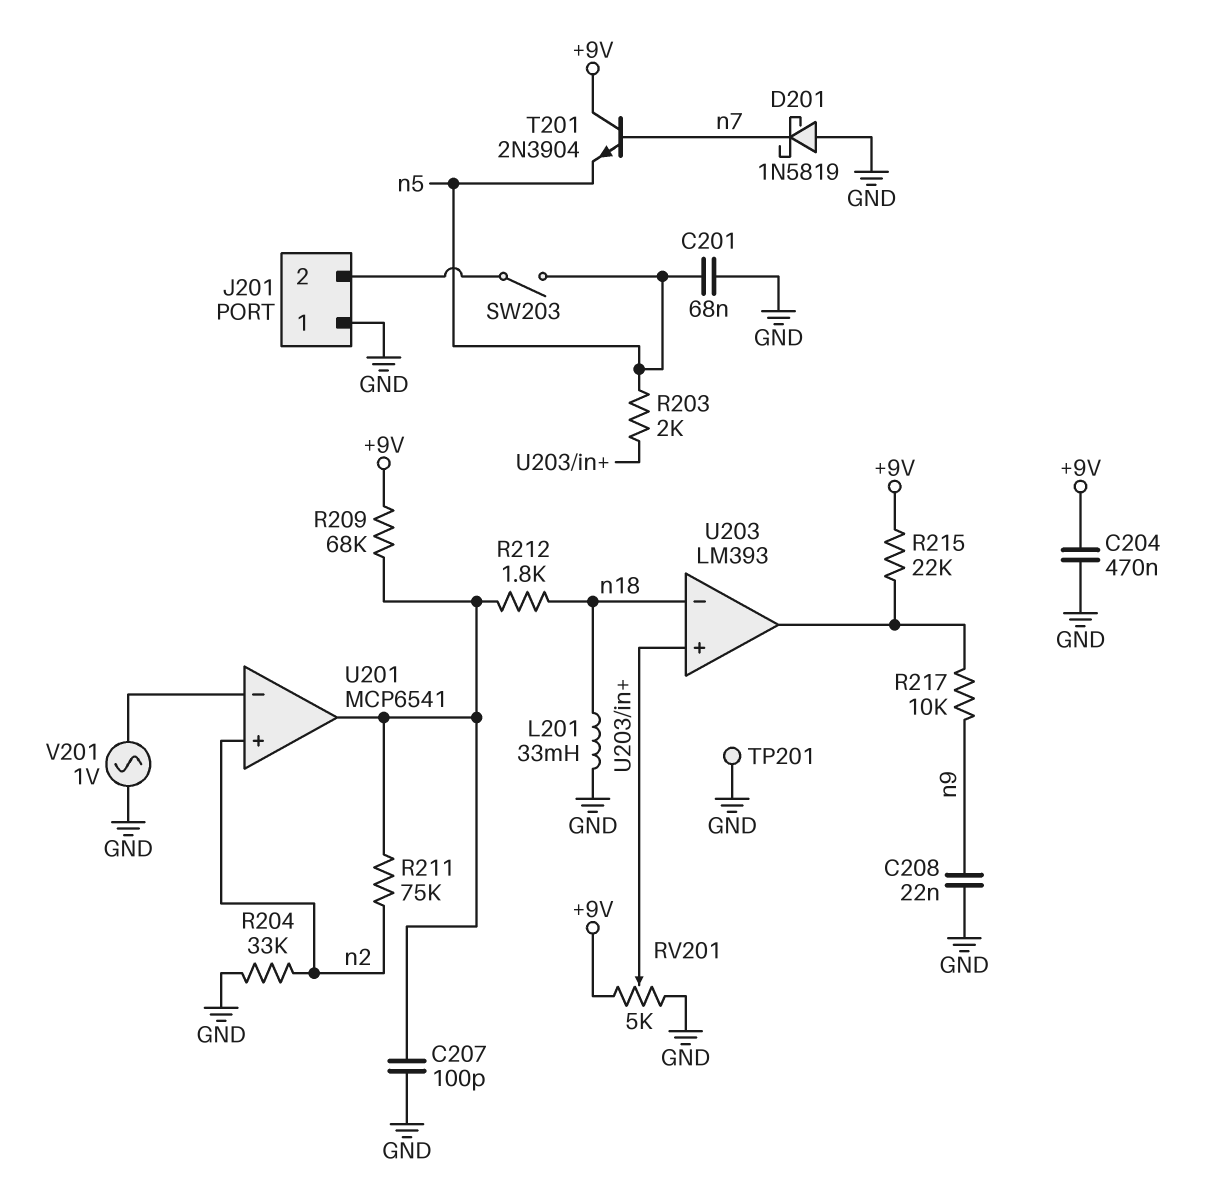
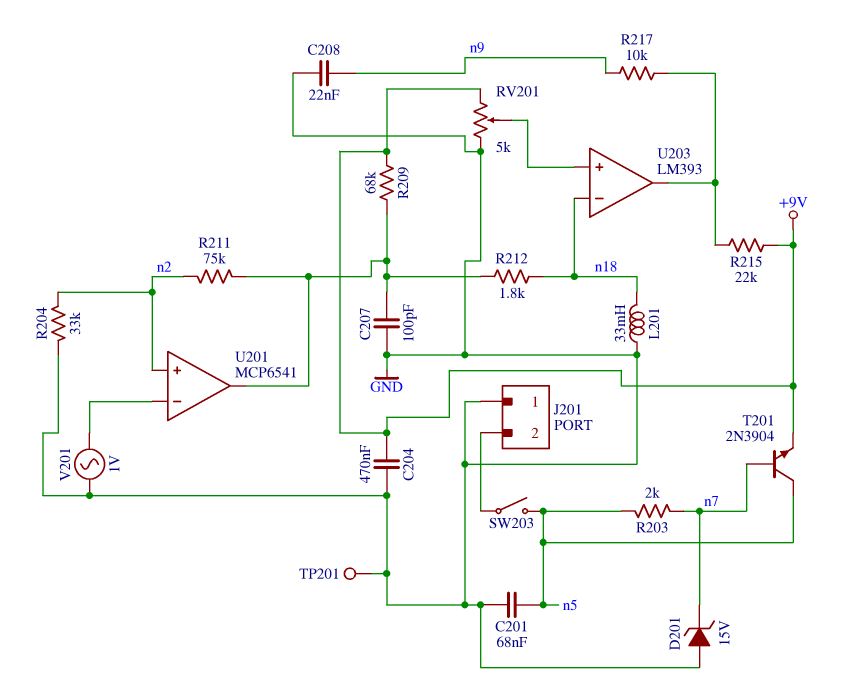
D201: schottky 1N5819 (A GND, K n7) -> zener 15V (A GND, K n7)
R203: 2k (U203/in+, n5) -> 2k (n5, n7)
T201: NPN 2N3904 (B n7, C +9V, E n5) -> NPN 2N3904 (B n7, C n5, E +9V)

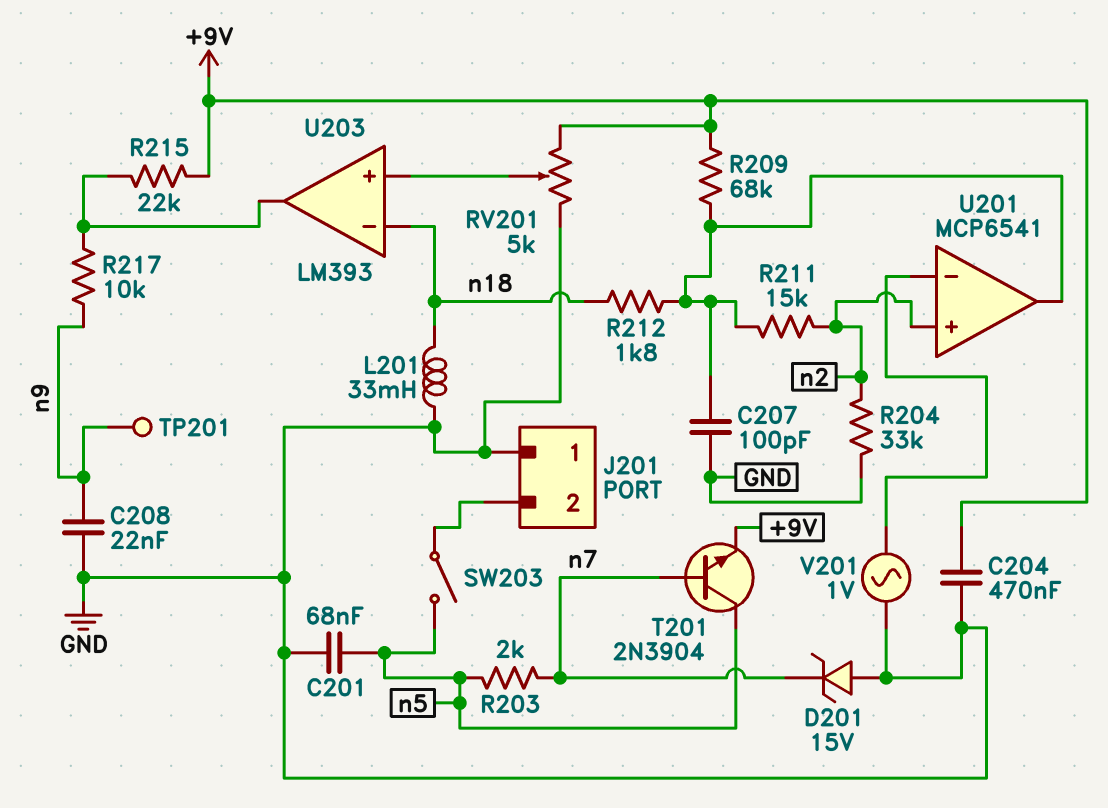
R211: 75k (U201/out, n2) -> 15k (U201/out, n2)
TP201: test point (GND) -> test point (n9)

